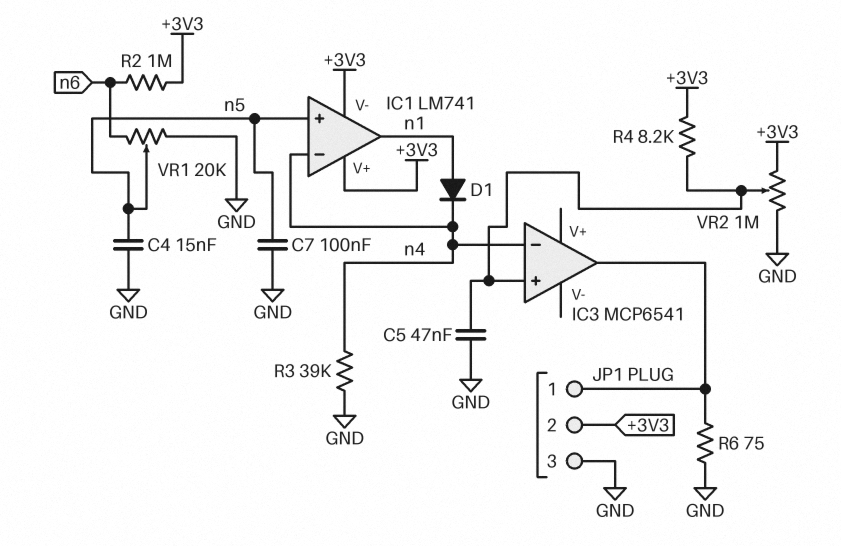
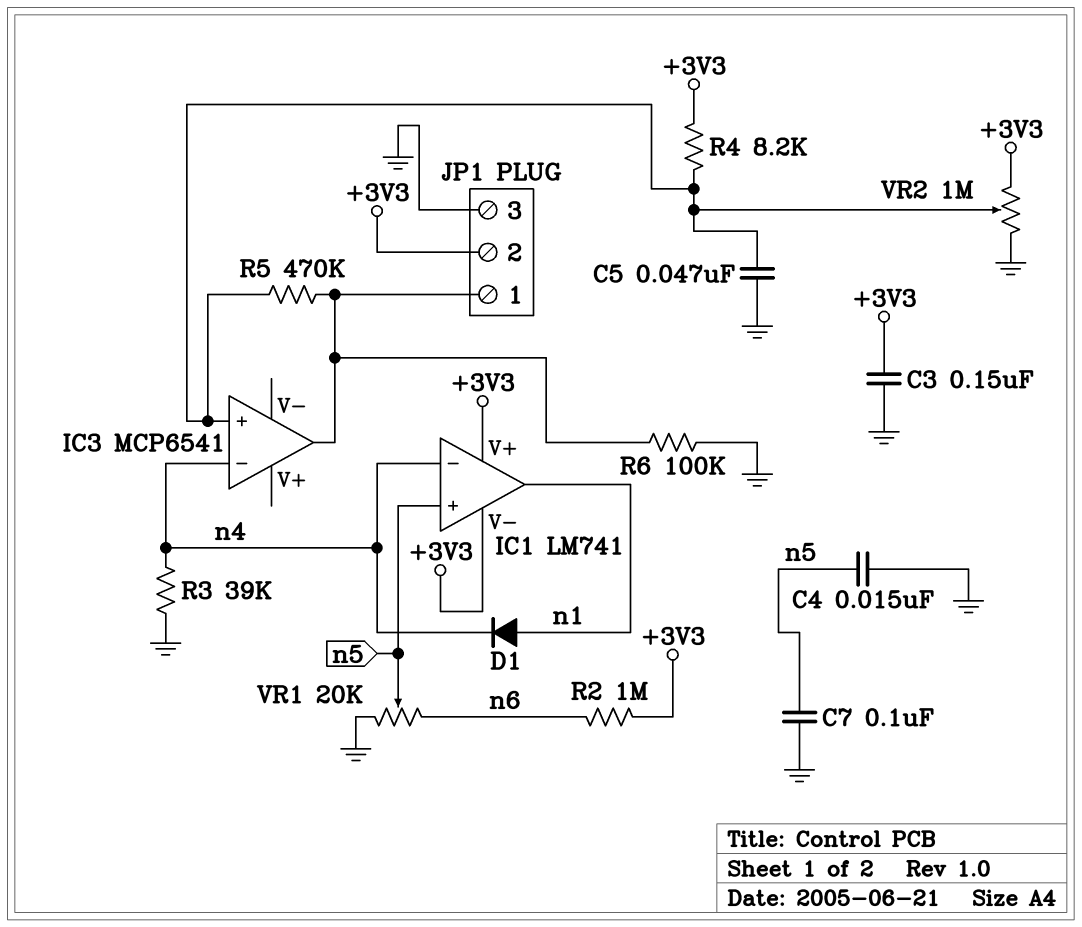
C3: none -> 150nF (+3V3, GND)
R5: none -> 470k (IC3/in+, IC3/out)
R6: 75 (GND, IC3/out) -> 100k (GND, IC3/out)

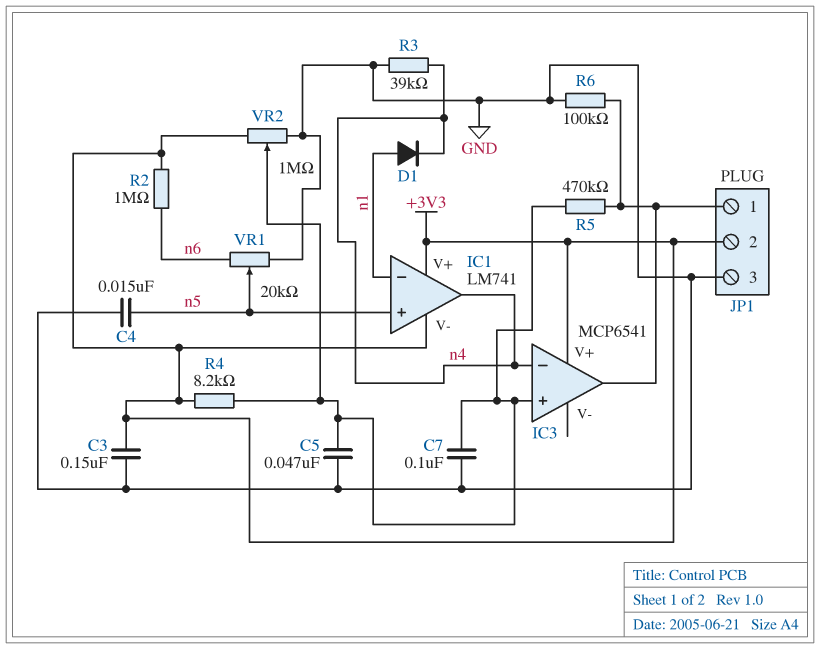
C7: 100nF (GND, n5) -> 100nF (GND, IC3/in+)
IC1 pin in-: n4 -> n1
IC1 pin out: n1 -> n4
IC3 pin V+: none -> +3V3

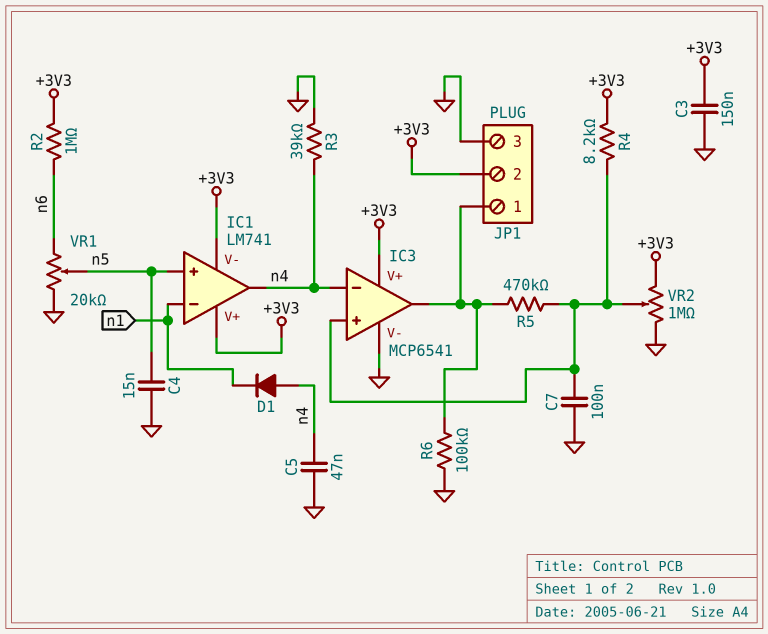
C5: 47nF (GND, IC3/in+) -> 47nF (GND, n4)
D1: diode (A n1, K n4) -> diode (A n4, K n1)
IC3 pin V-: none -> GND

